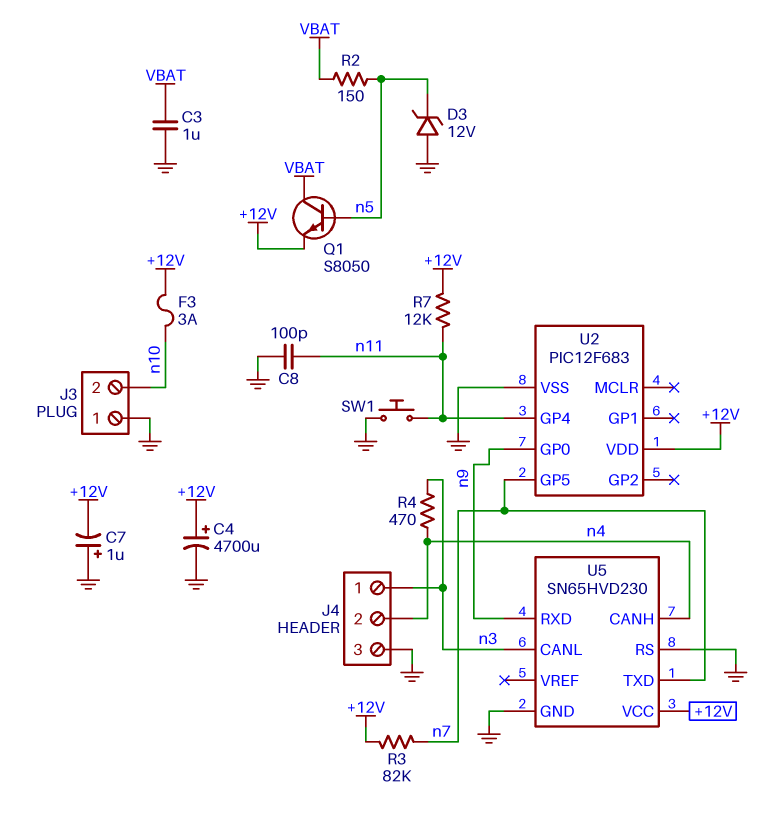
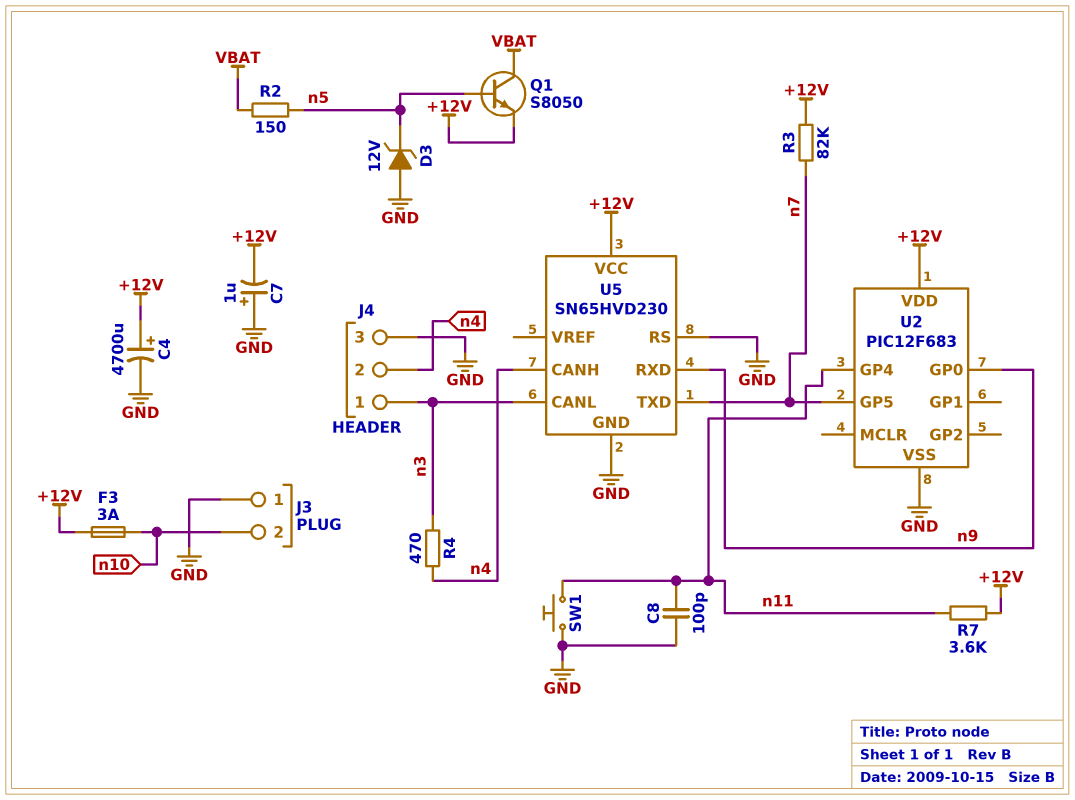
C3: 1uF (GND, VBAT) -> none
R7: 12k (+12V, n11) -> 3.6k (+12V, n11)

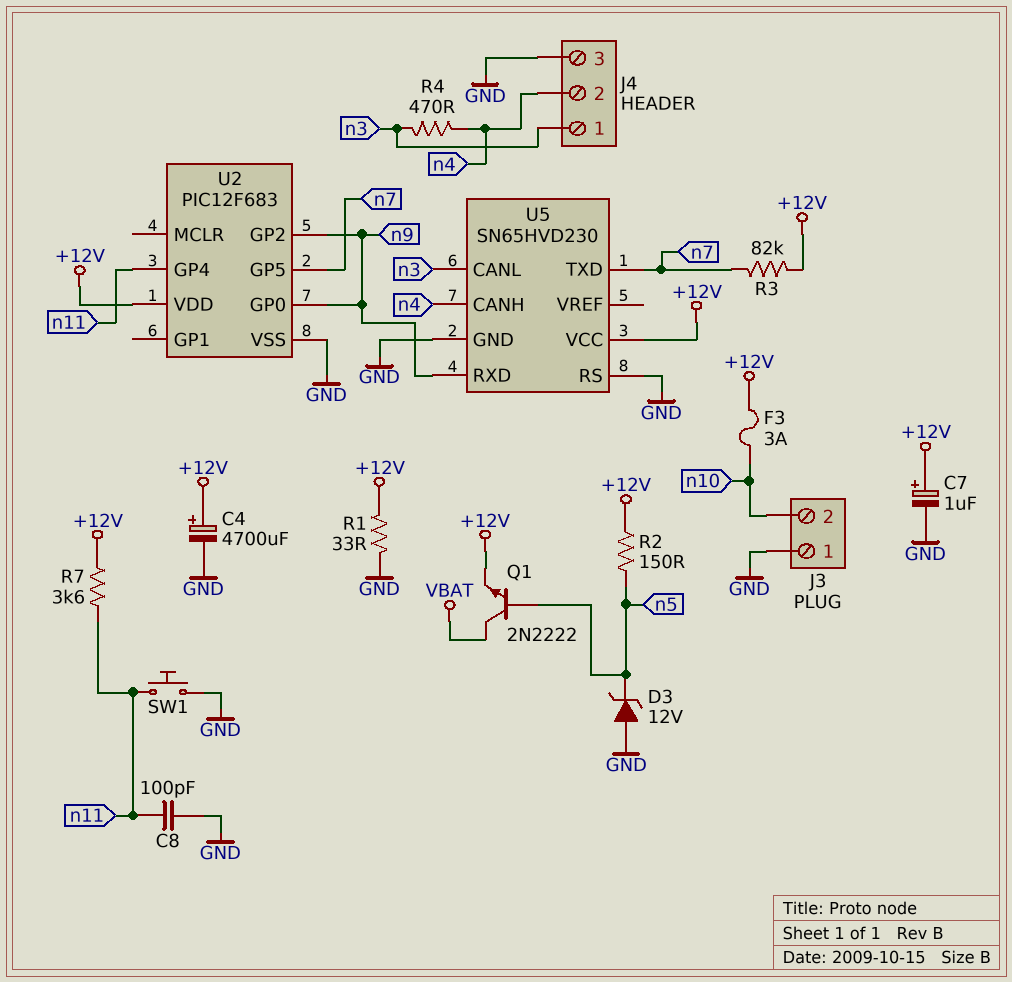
C7: 1uF (plus GND, minus +12V) -> 1uF (plus +12V, minus GND)
Q1: NPN S8050 (B n5, C VBAT, E +12V) -> NPN 2N2222 (B n5, C VBAT, E +12V)
R1: none -> 33 (+12V, GND)
R2: 150 (VBAT, n5) -> 150 (+12V, n5)
U2 pin GP2: none -> n9

